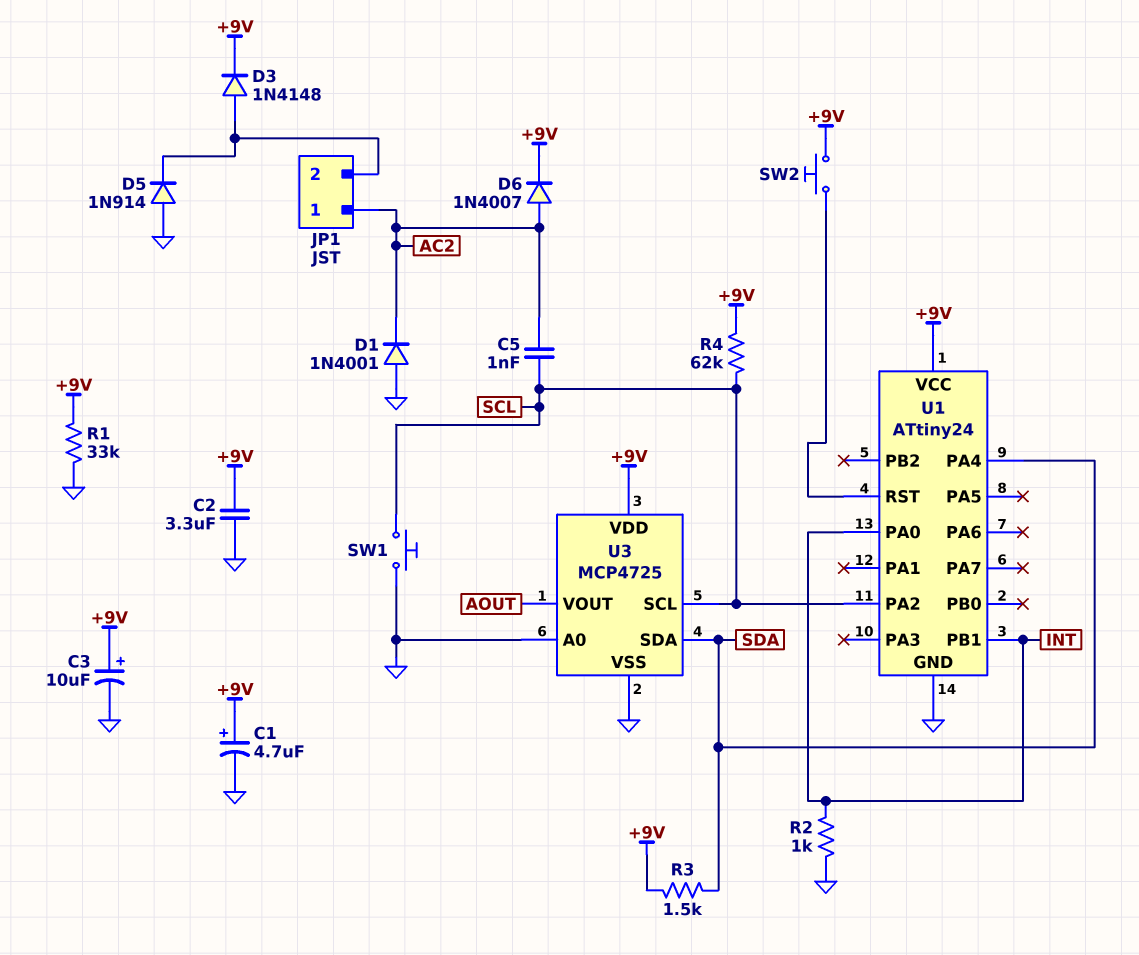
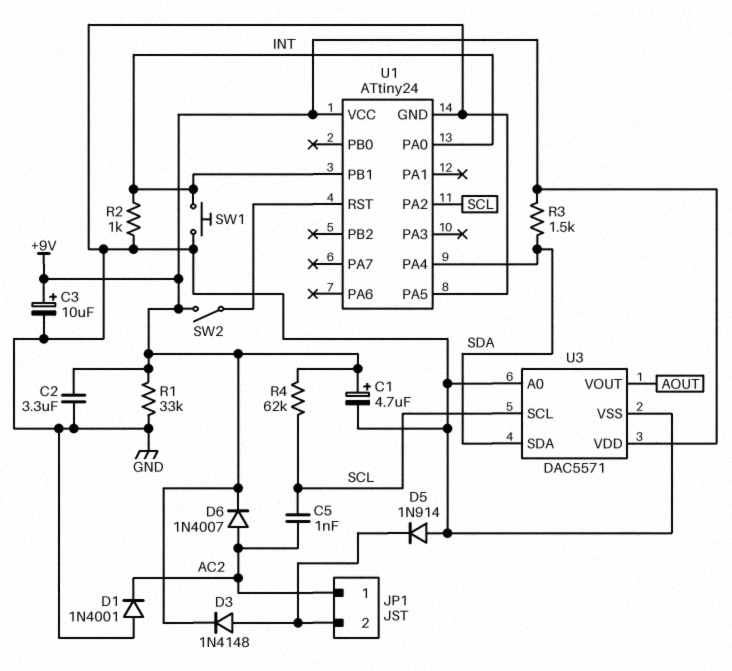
SW1: button (GND, SCL) -> button (GND, INT)
SW2: button (+9V, U1/RST) -> switch (+9V, U1/RST)
U1 pin PA5: none -> GND
U3: MCP4725 -> DAC5571

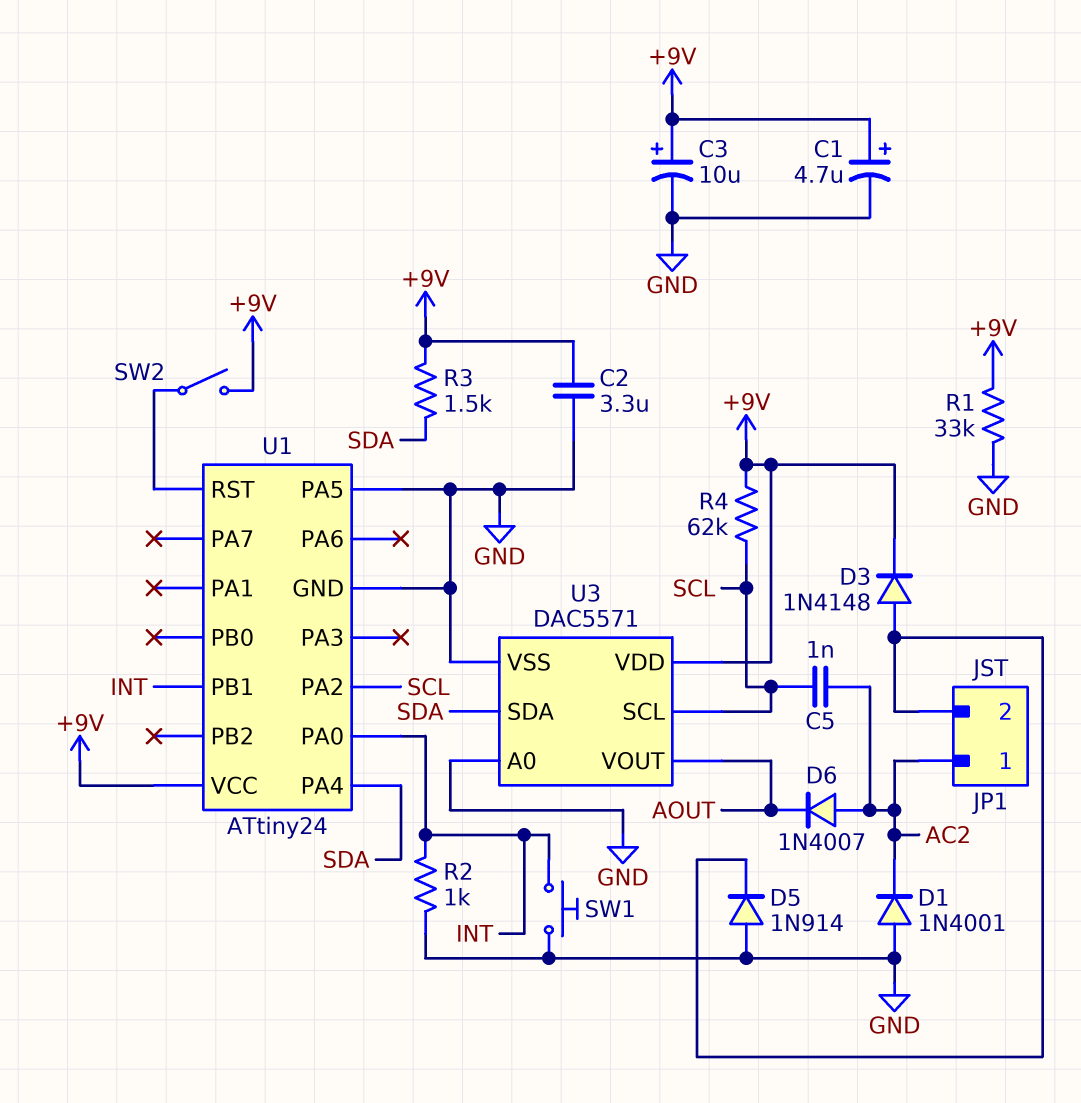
D6: diode 1N4007 (A AC2, K +9V) -> diode 1N4007 (A AC2, K AOUT)

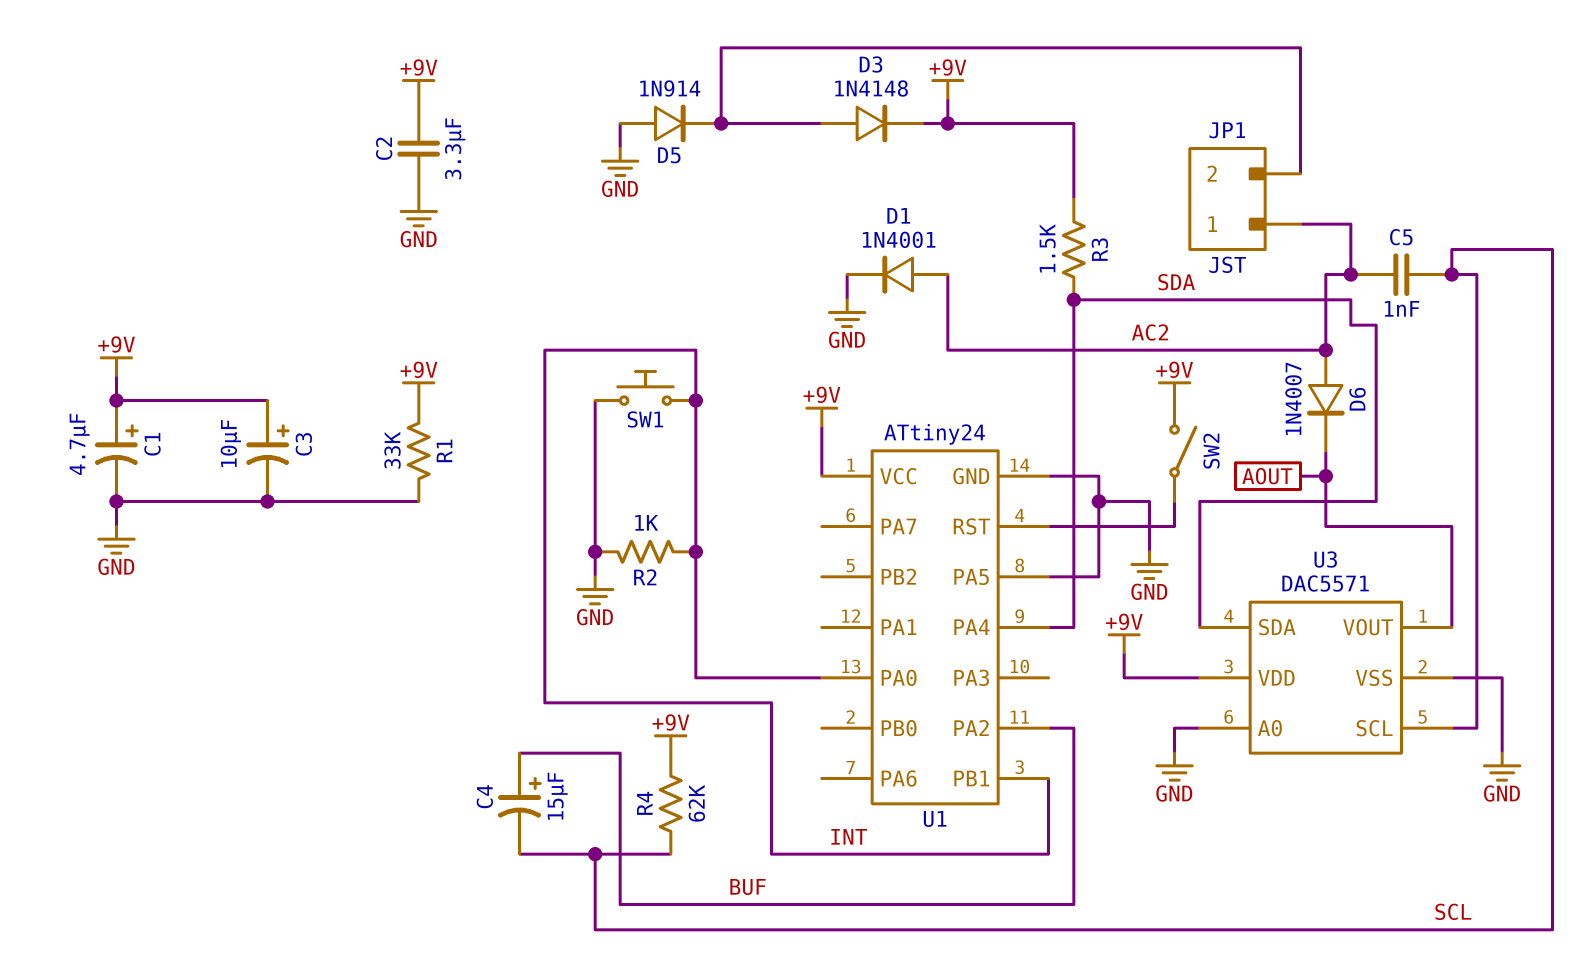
C4: none -> 15uF (plus BUF, minus SCL)
D1: diode 1N4001 (A GND, K AC2) -> diode 1N4001 (A AC2, K GND)
U1 pin PA2: SCL -> BUF

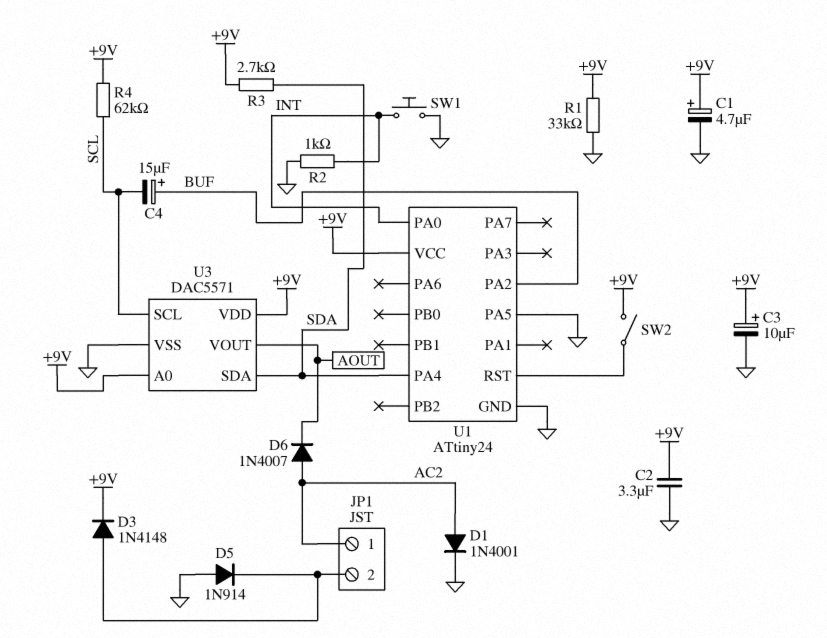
C5: 1nF (AC2, SCL) -> none
R3: 1.5k (+9V, SDA) -> 2.7k (+9V, SDA)
U1 pin PB1: INT -> none
U3 pin A0: GND -> +9V

